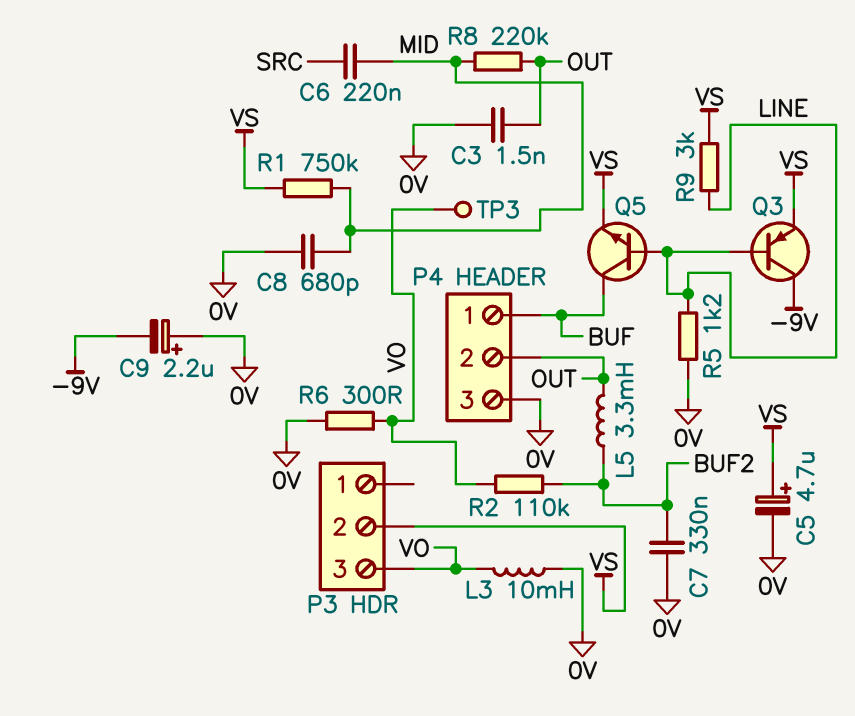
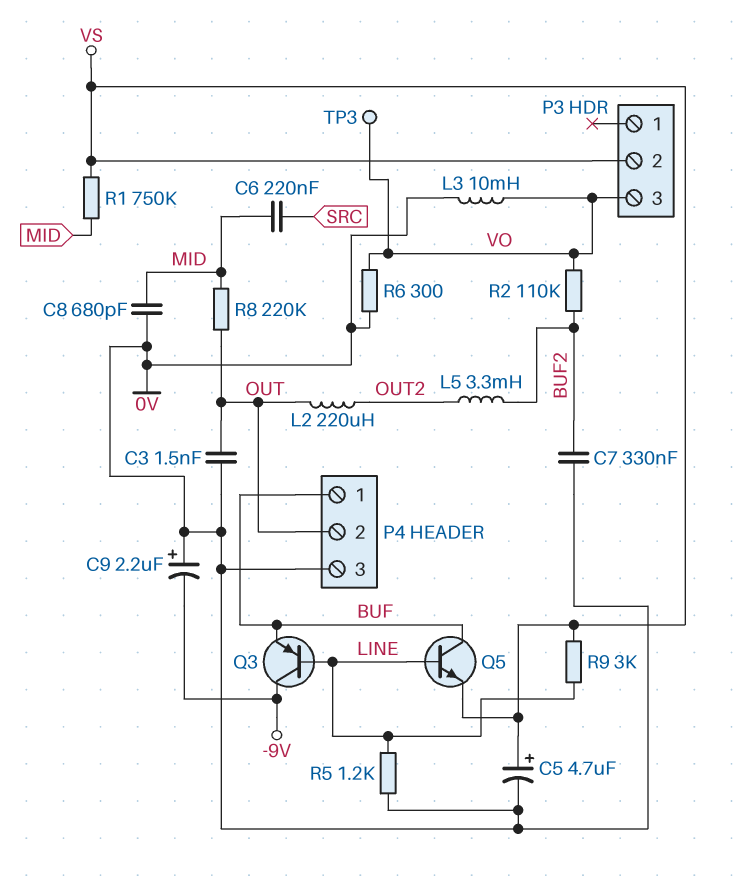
L2: none -> 220uH (OUT, OUT2)
L5: 3.3mH (BUF2, OUT) -> 3.3mH (BUF2, OUT2)
Q3: PNP (B LINE, C -9V, E VS) -> PNP (B LINE, C -9V, E BUF)

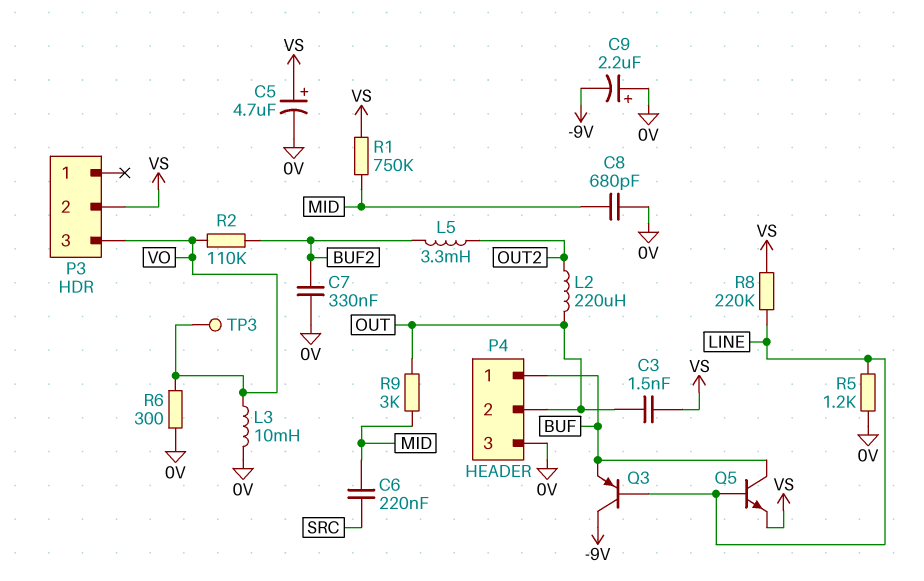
C3: 1.5nF (0V, OUT) -> 1.5nF (OUT, VS)
R8: 220k (MID, OUT) -> 220k (LINE, VS)
R9: 3k (LINE, VS) -> 3k (MID, OUT)

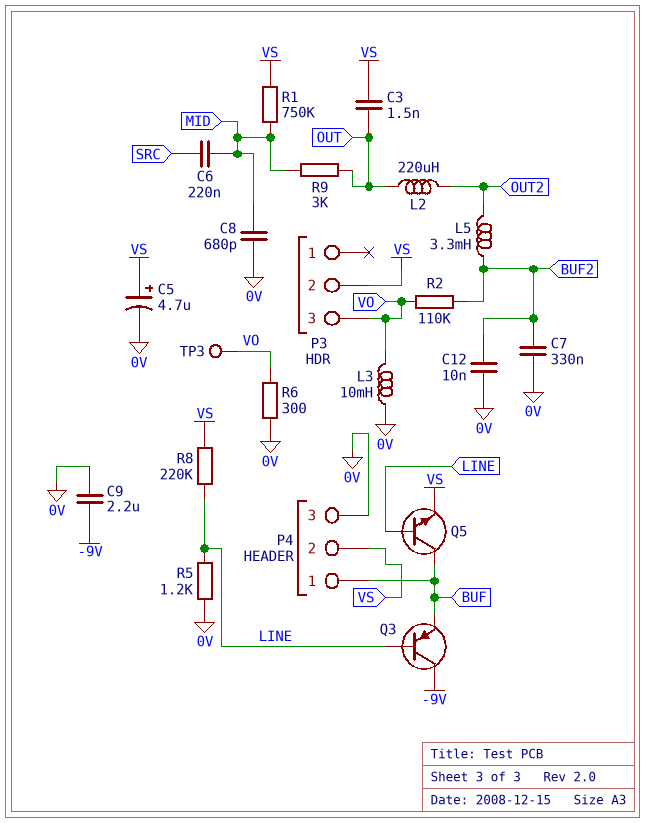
C9: 2.2uF (plus 0V, minus -9V) -> 2.2uF (-9V, 0V)
C12: none -> 10nF (0V, BUF2)
P4 pin 2: OUT -> VS

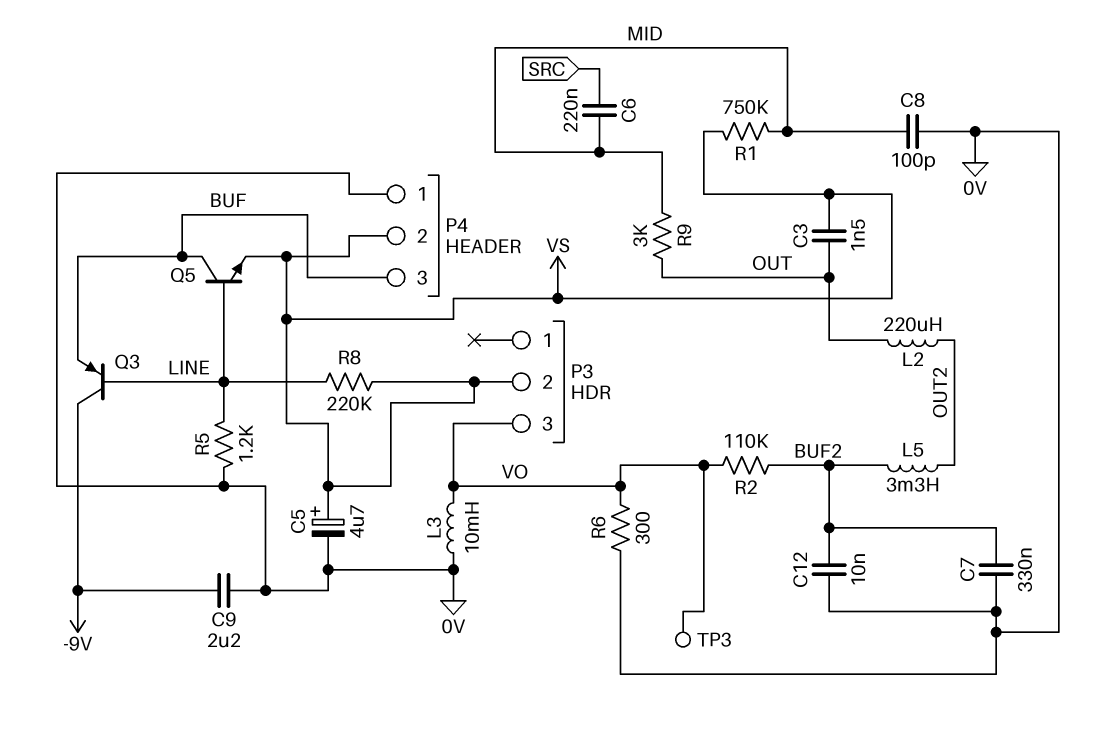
C8: 680pF (0V, MID) -> 100pF (0V, MID)
P4 pin 1: BUF -> 0V
P4 pin 3: 0V -> BUF

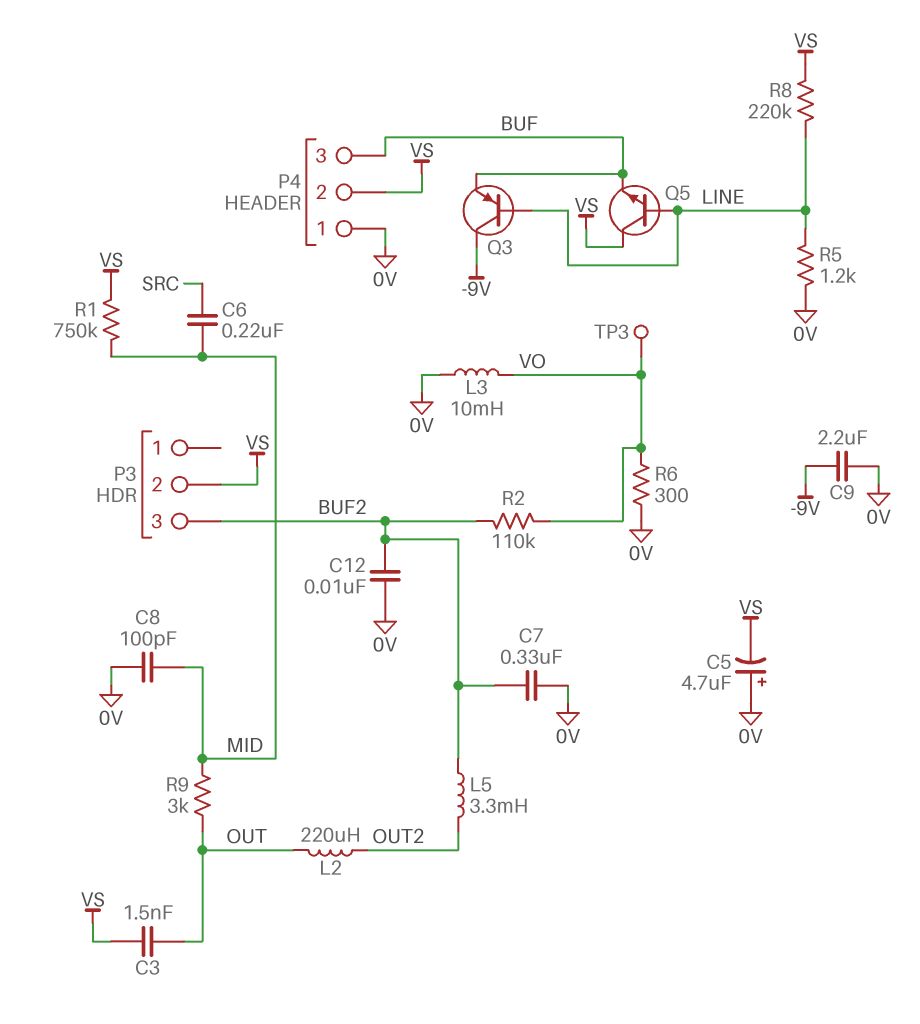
C5: 4.7uF (plus VS, minus 0V) -> 4.7uF (plus 0V, minus VS)
P3 pin 3: VO -> BUF2
Q5: NPN (B LINE, C BUF, E VS) -> NPN (B LINE, C VS, E BUF)

